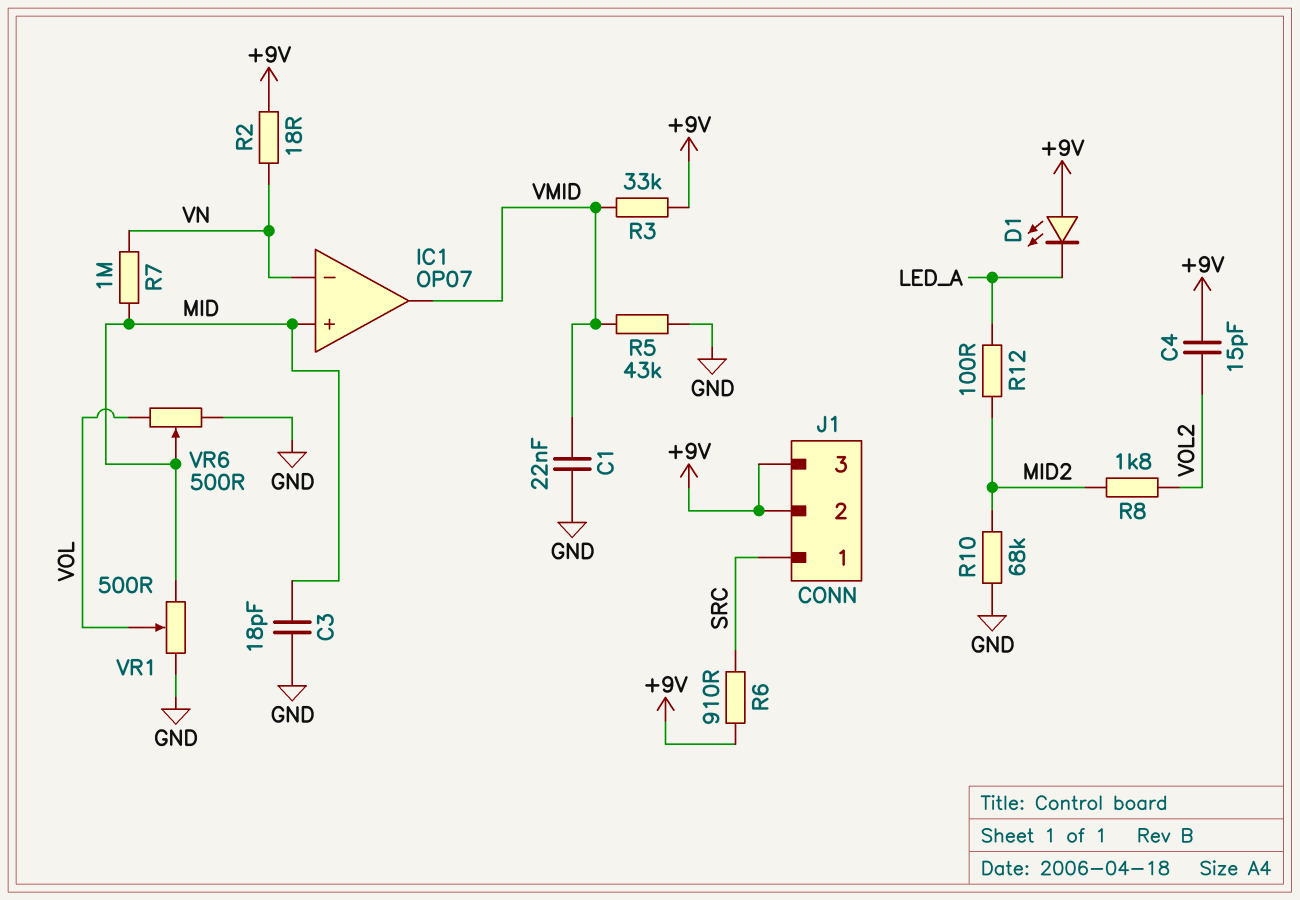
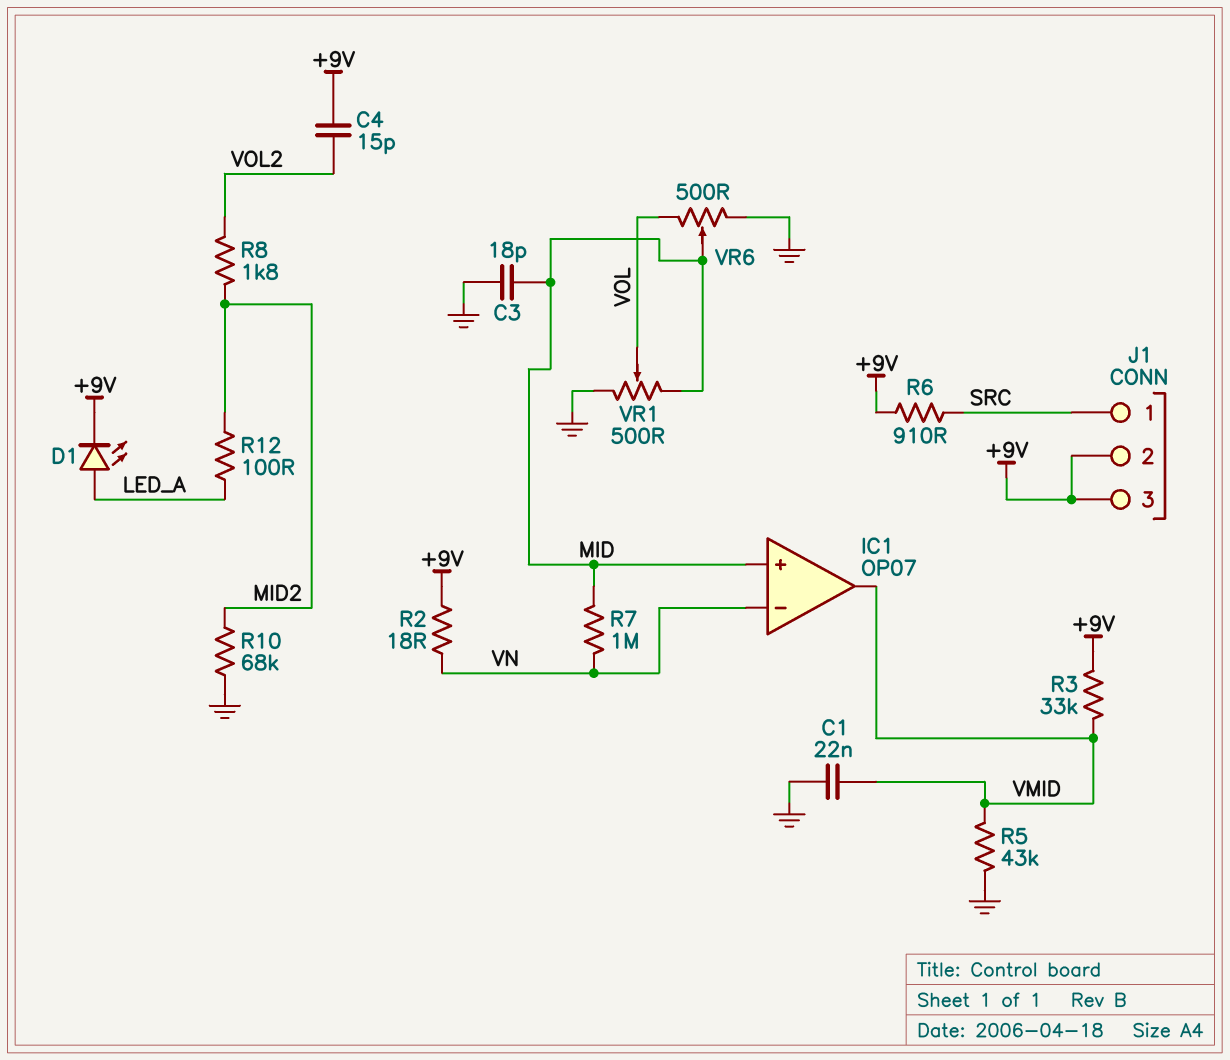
D1: LED (A +9V, K LED_A) -> LED (A LED_A, K +9V)

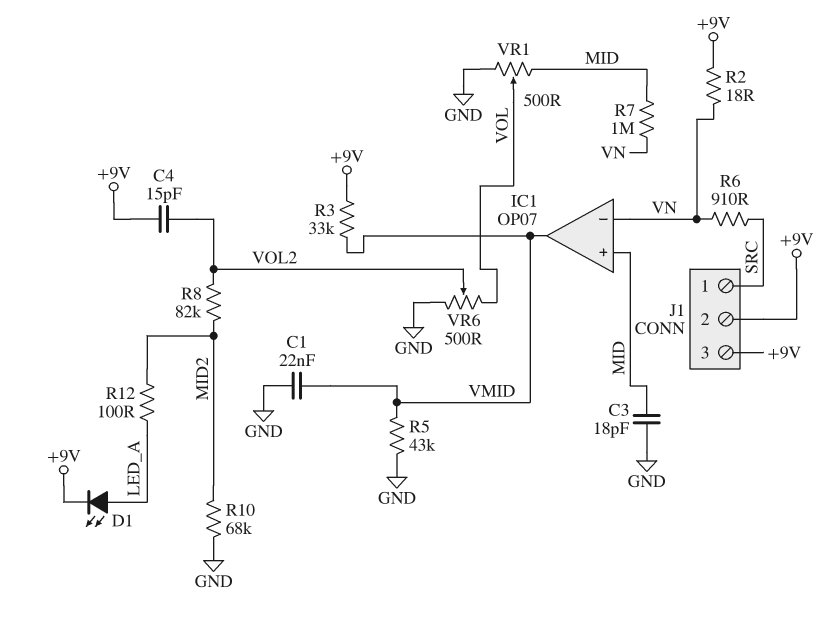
R6: 910 (+9V, SRC) -> 910 (SRC, VN)
R8: 1.8k (MID2, VOL2) -> 82k (MID2, VOL2)
VR6: 500 (GND, VOL, wiper MID) -> 500 (GND, VOL, wiper VOL2)

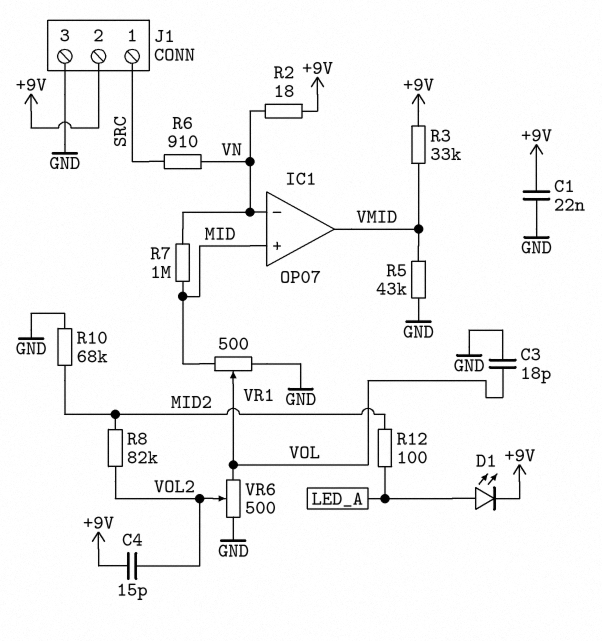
C1: 22nF (GND, VMID) -> 22nF (+9V, GND)
C3: 18pF (GND, MID) -> 18pF (GND, VOL)
J1 pin 3: +9V -> GND

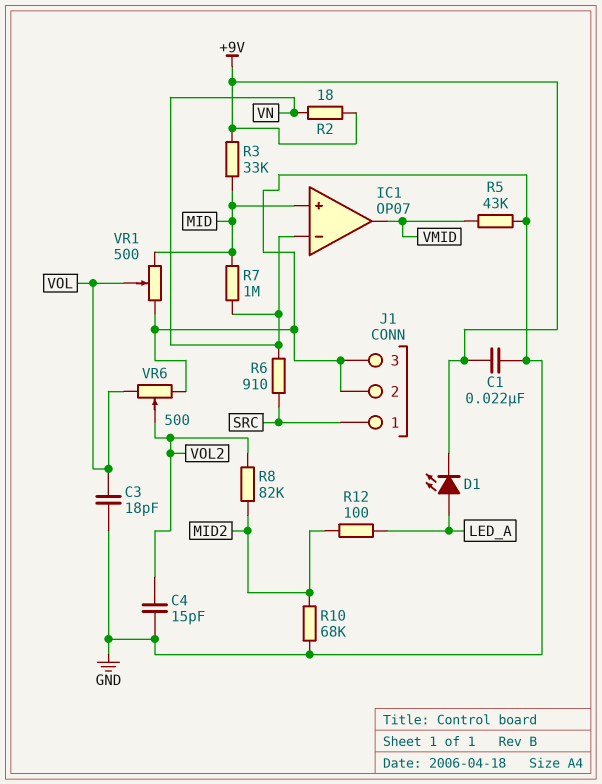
C4: 15pF (+9V, VOL2) -> 15pF (GND, VOL2)
J1 pin 2: +9V -> GND
R3: 33k (+9V, VMID) -> 33k (+9V, MID)

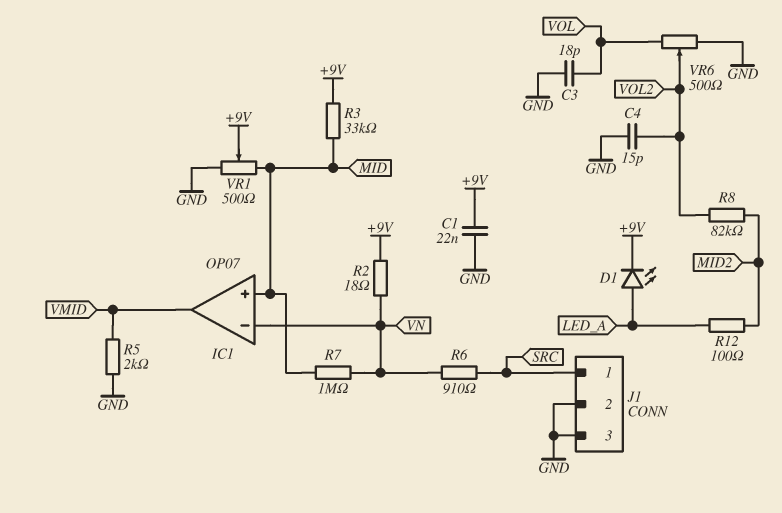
R5: 43k (GND, VMID) -> 2k (GND, VMID)
R10: 68k (GND, MID2) -> none
VR1: 500 (GND, MID, wiper VOL) -> 500 (GND, MID, wiper +9V)

